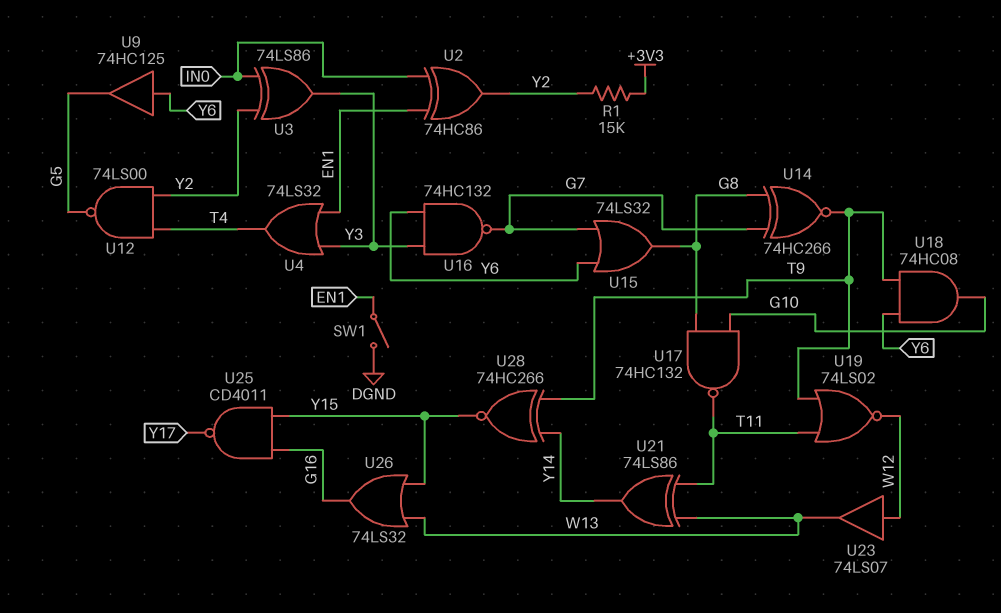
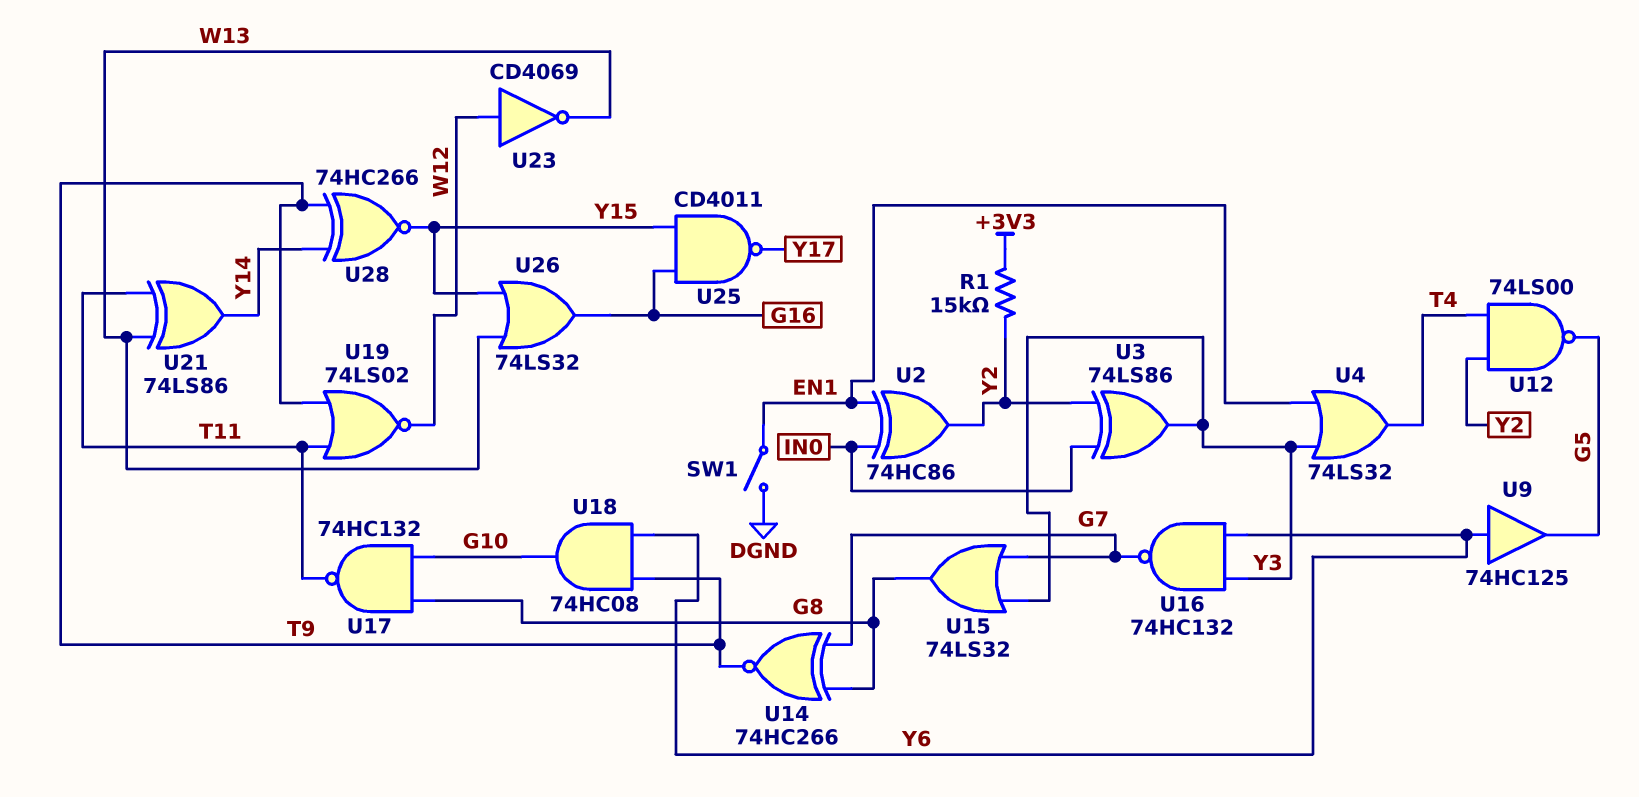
U15: OR 74LS32 (in G7, in Y6, out G8) -> OR 74LS32 (in G7, in Y3, out G8)
U23: buffer 74LS07 (in W12, out W13) -> NOT CD4069 (in W12, out W13)

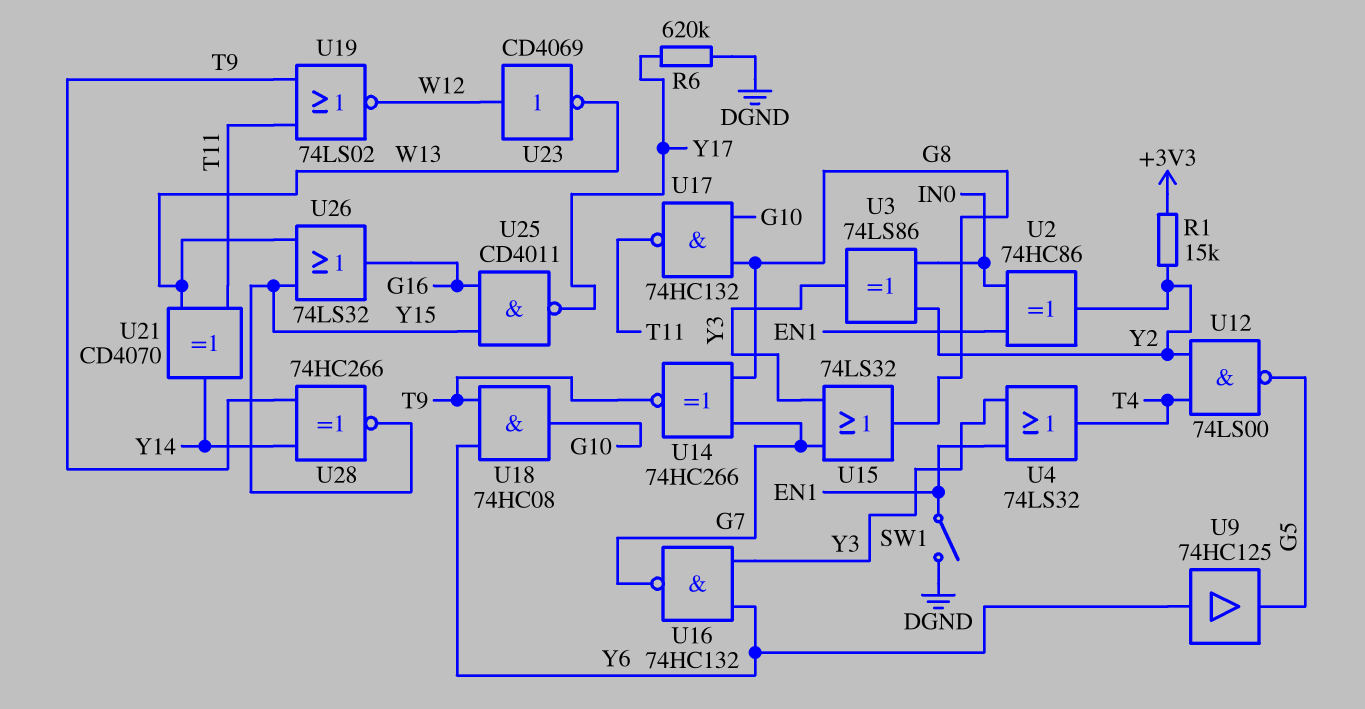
R6: none -> 620k (DGND, Y17)
U21: XOR 74LS86 (in T11, in W13, out Y14) -> XOR CD4070 (in T11, in W13, out Y14)

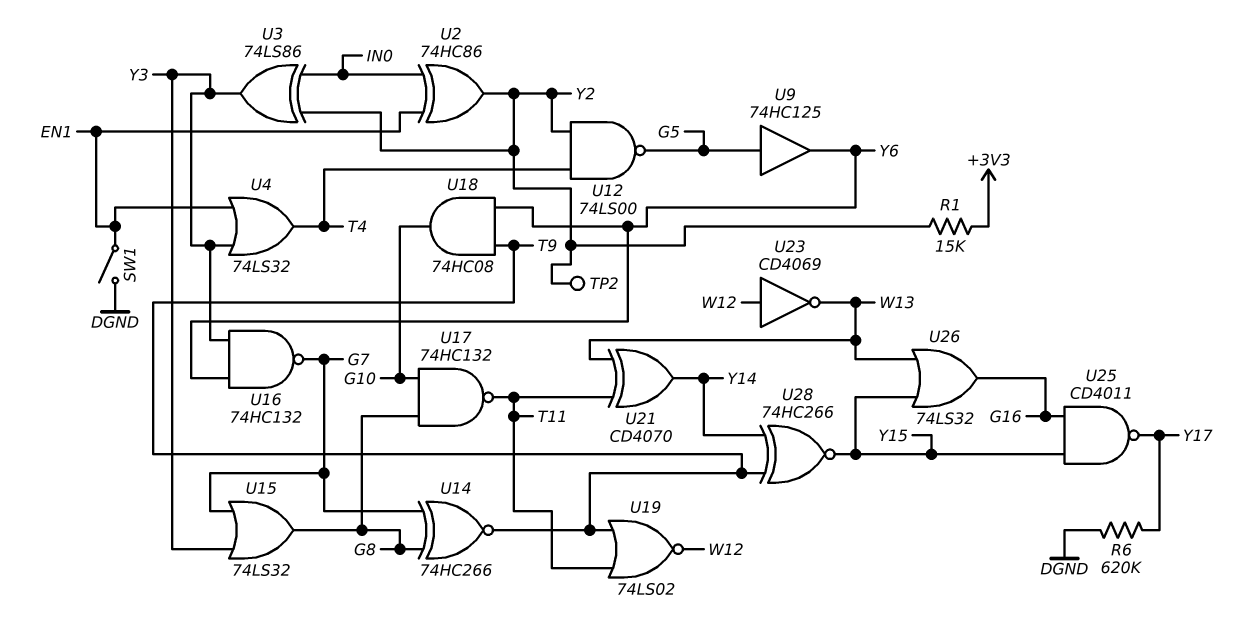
TP2: none -> test point (Y2)
U9: buffer 74HC125 (in Y6, out G5) -> buffer 74HC125 (in G5, out Y6)

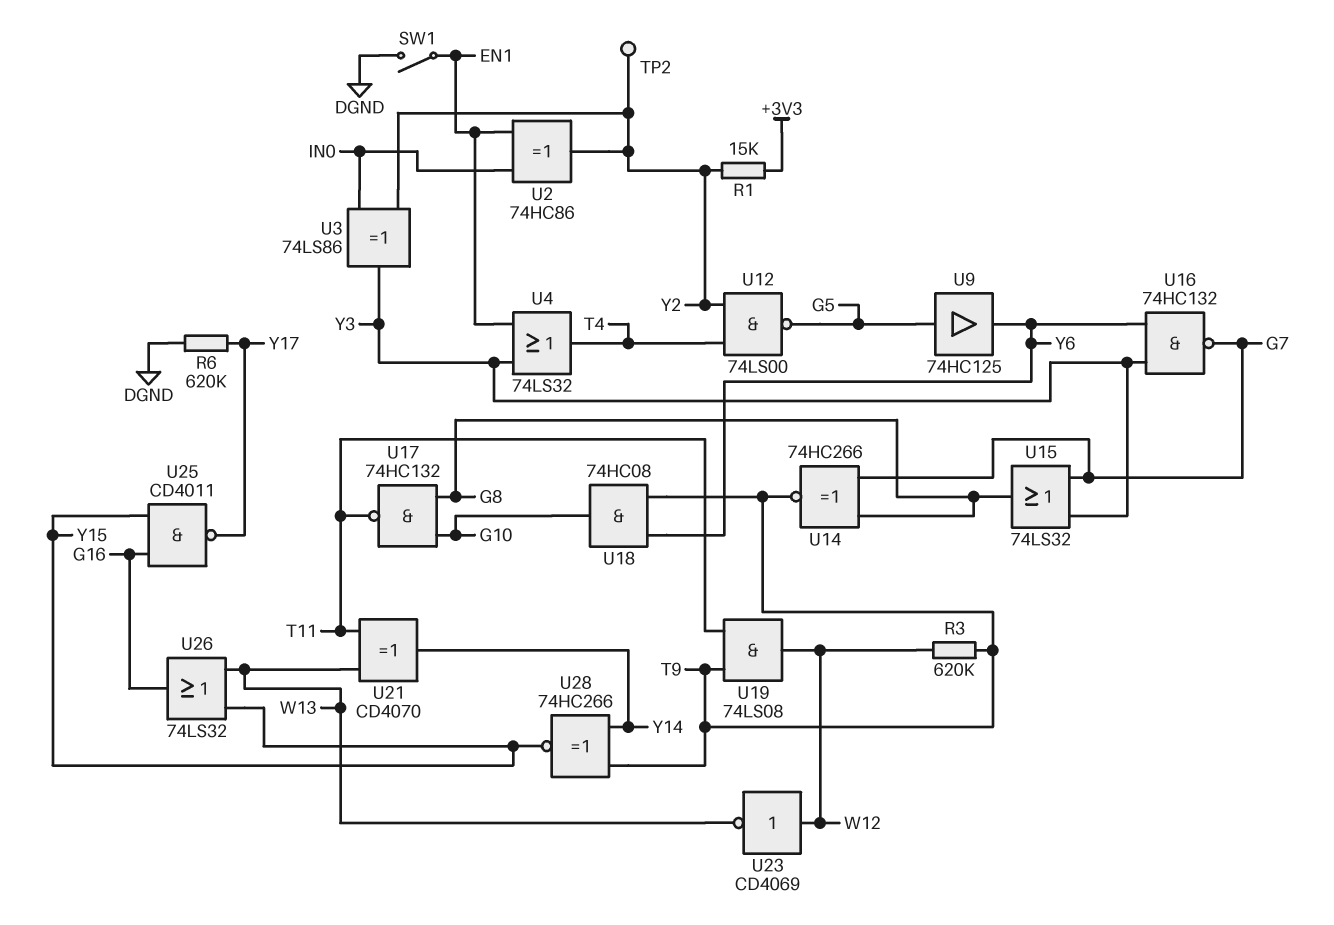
R3: none -> 620k (T9, W12)
U19: NOR 74LS02 (in T9, in T11, out W12) -> AND 74LS08 (in T9, in T11, out W12)

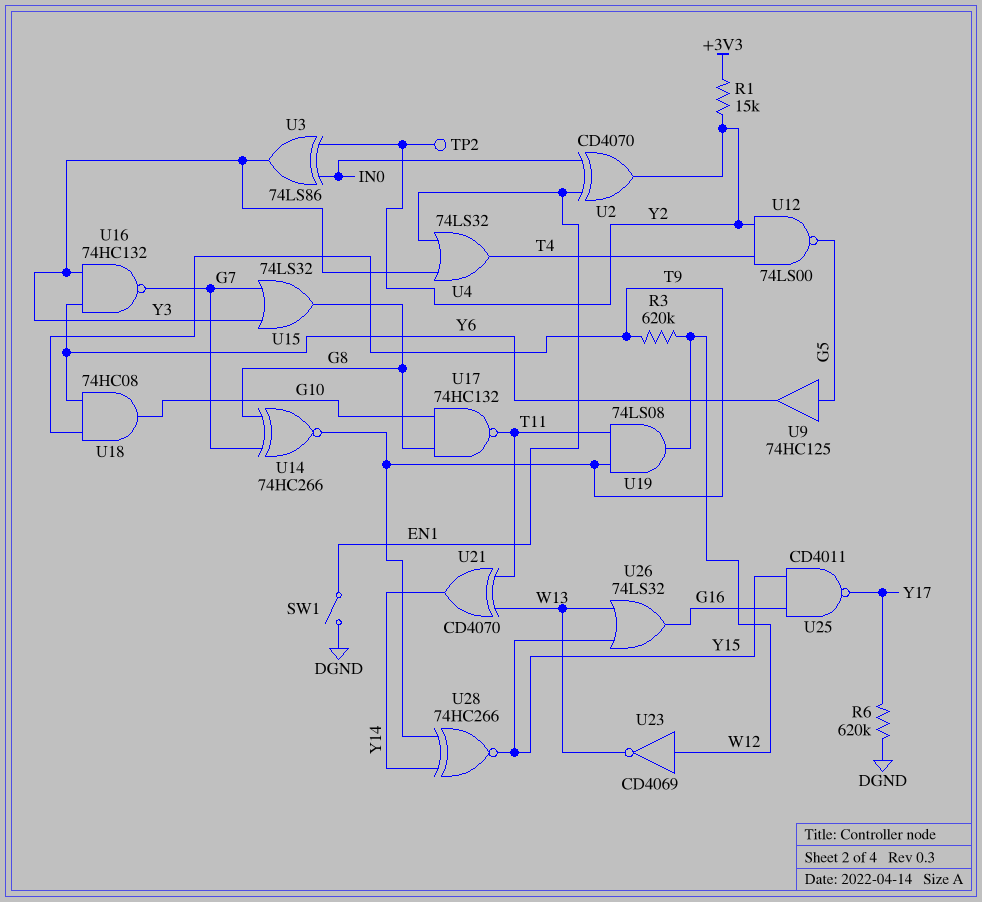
U2: XOR 74HC86 (in EN1, in IN0, out Y2) -> XOR CD4070 (in EN1, in IN0, out Y2)

